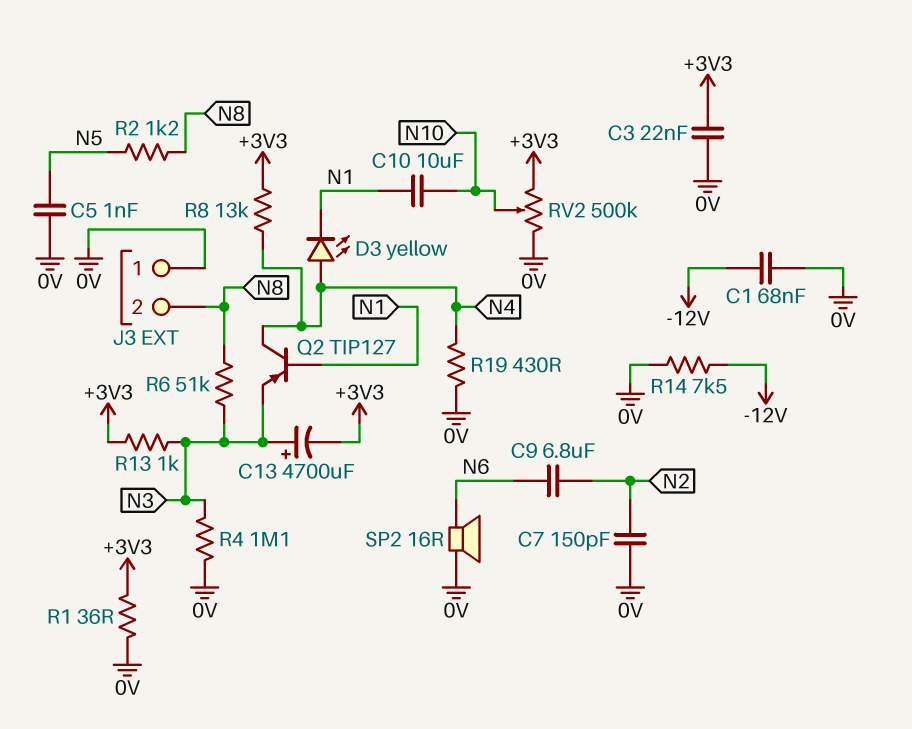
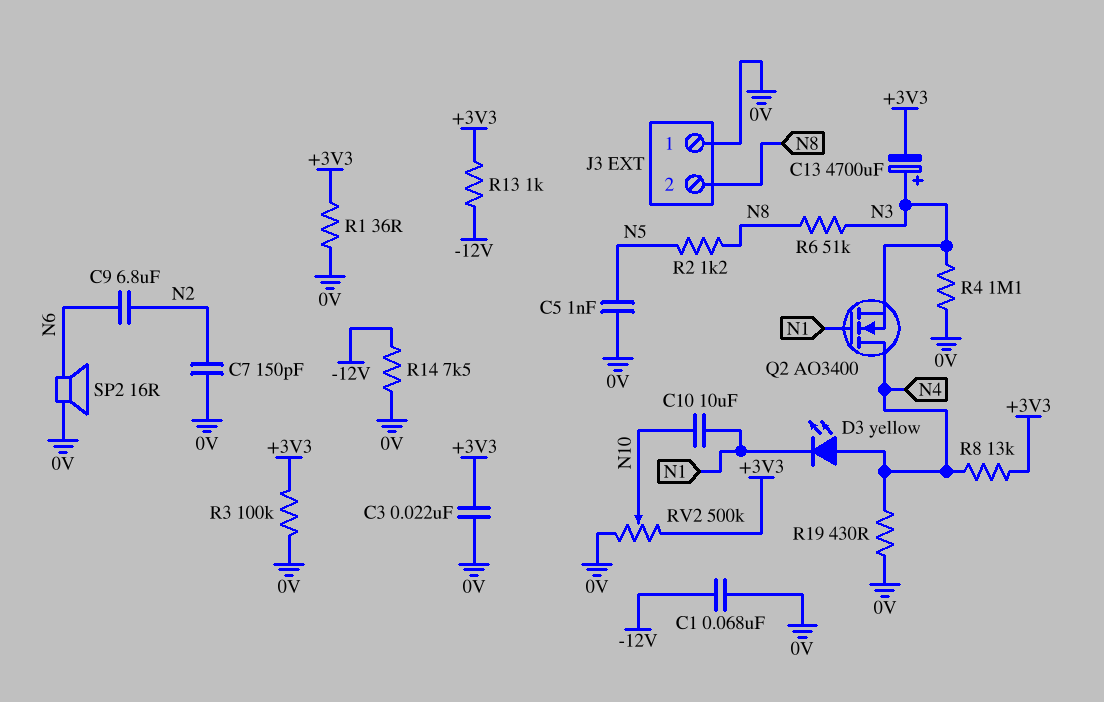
Q2: PNP TIP127 (B N1, C N4, E N3) -> NMOS AO3400 (G N1, D N4, S N3)
R3: none -> 100k (+3V3, 0V)
R13: 1k (+3V3, N3) -> 1k (+3V3, -12V)

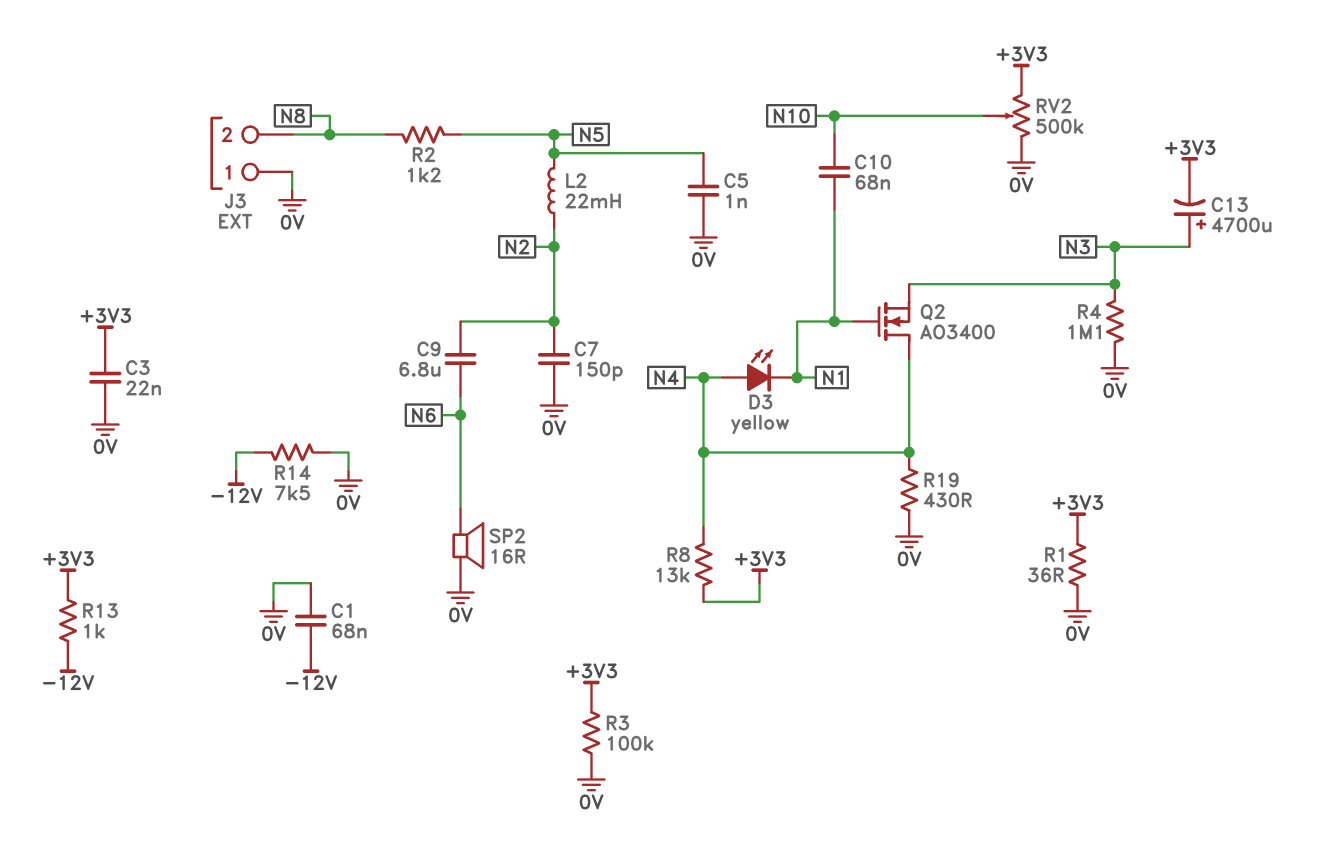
C10: 10uF (N1, N10) -> 68nF (N1, N10)
L2: none -> 22mH (N2, N5)
R6: 51k (N3, N8) -> none

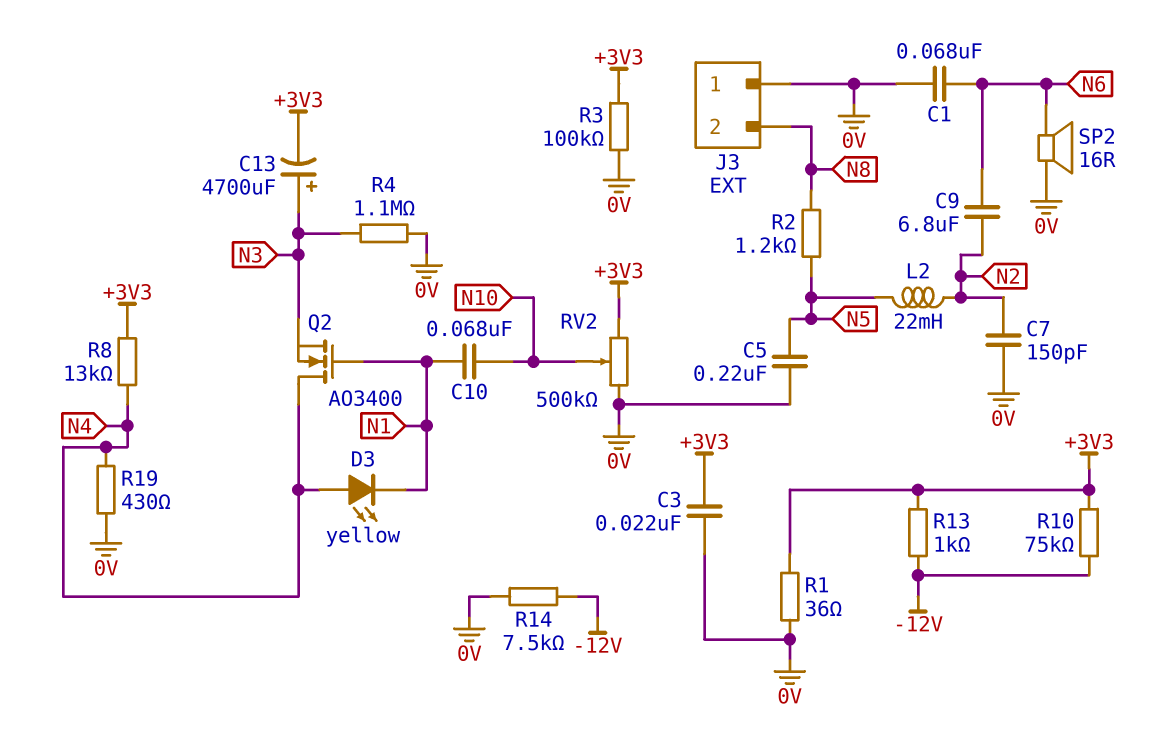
C1: 68nF (-12V, 0V) -> 68nF (0V, N6)
C5: 1nF (0V, N5) -> 220nF (0V, N5)
R10: none -> 75k (+3V3, -12V)

